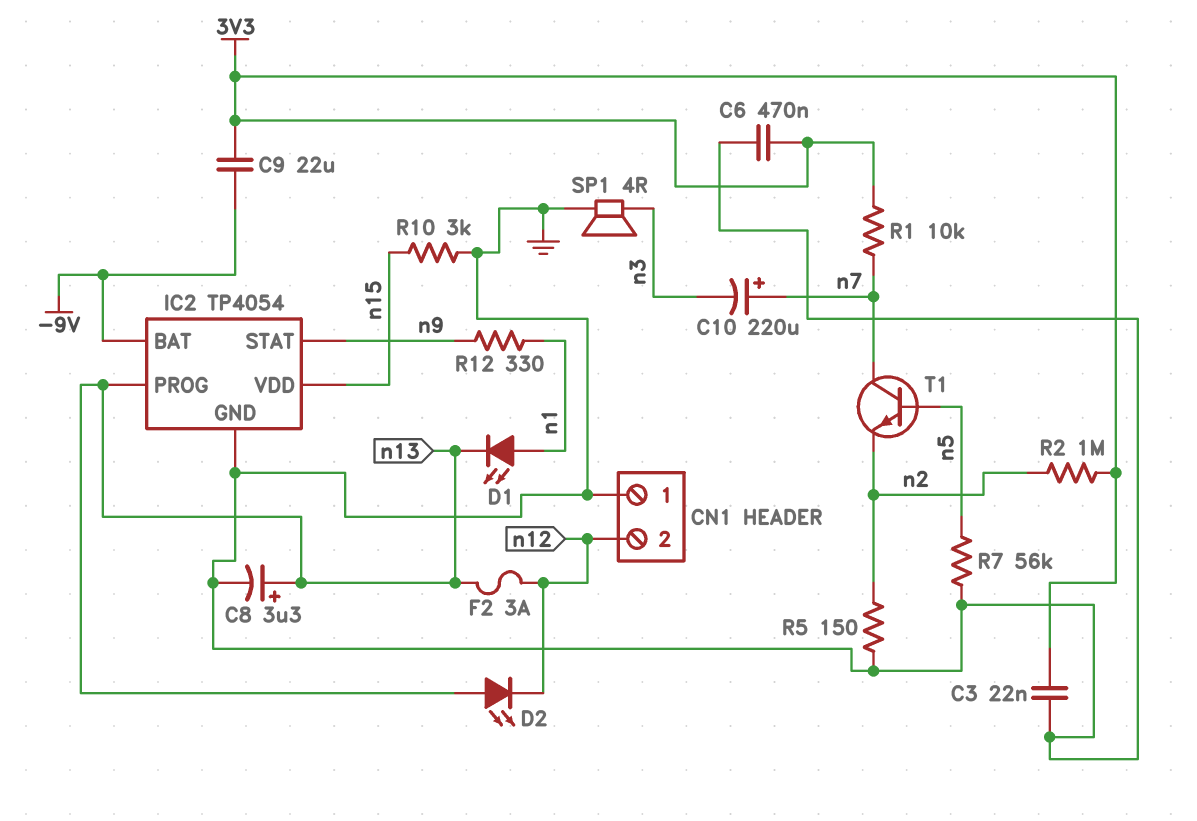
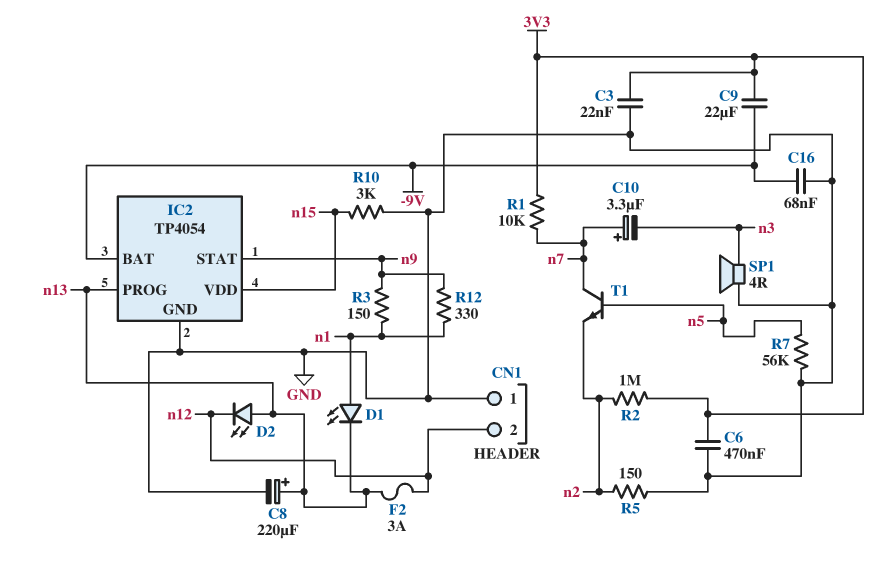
C8: 3.3uF (plus n13, minus GND) -> 220uF (plus n13, minus GND)
C10: 220uF (plus n7, minus n3) -> 3.3uF (plus n7, minus n3)
C16: none -> 68nF (-9V, GND)
R3: none -> 150 (n1, n9)

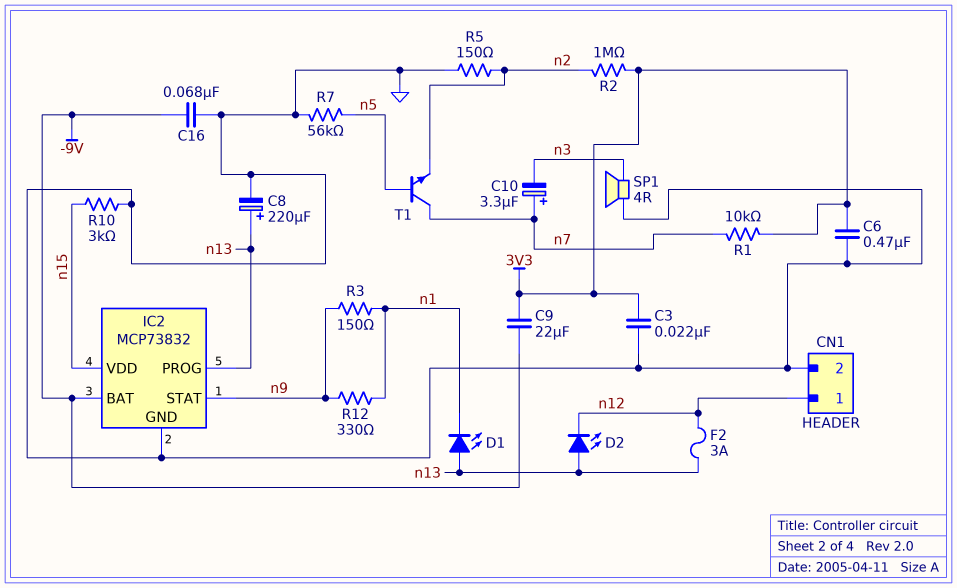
CN1 pin 1: GND -> n12
CN1 pin 2: n12 -> GND
D1: LED (A n1, K n13) -> LED (A n13, K n1)
IC2: TP4054 -> MCP73832

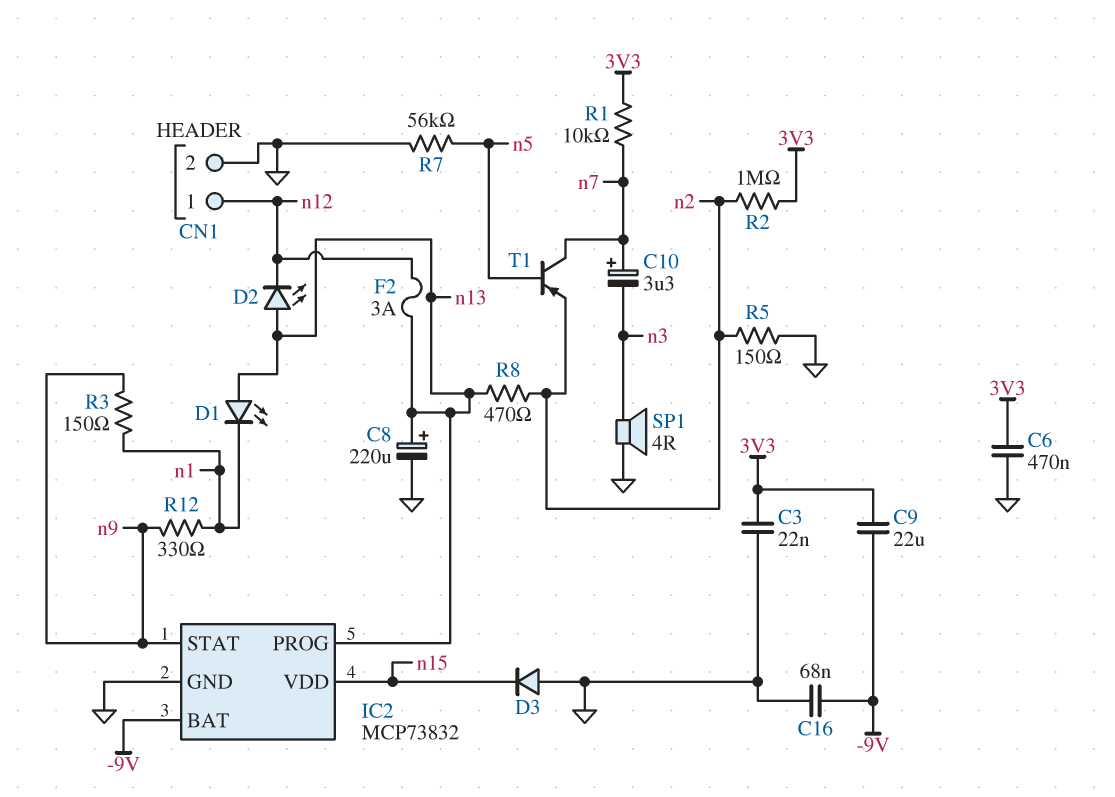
D3: none -> diode (A GND, K n15)
R8: none -> 470 (n2, n13)
R10: 3k (GND, n15) -> none
T1: NPN (B n5, C n7, E n2) -> PNP (B n5, C n7, E n2)

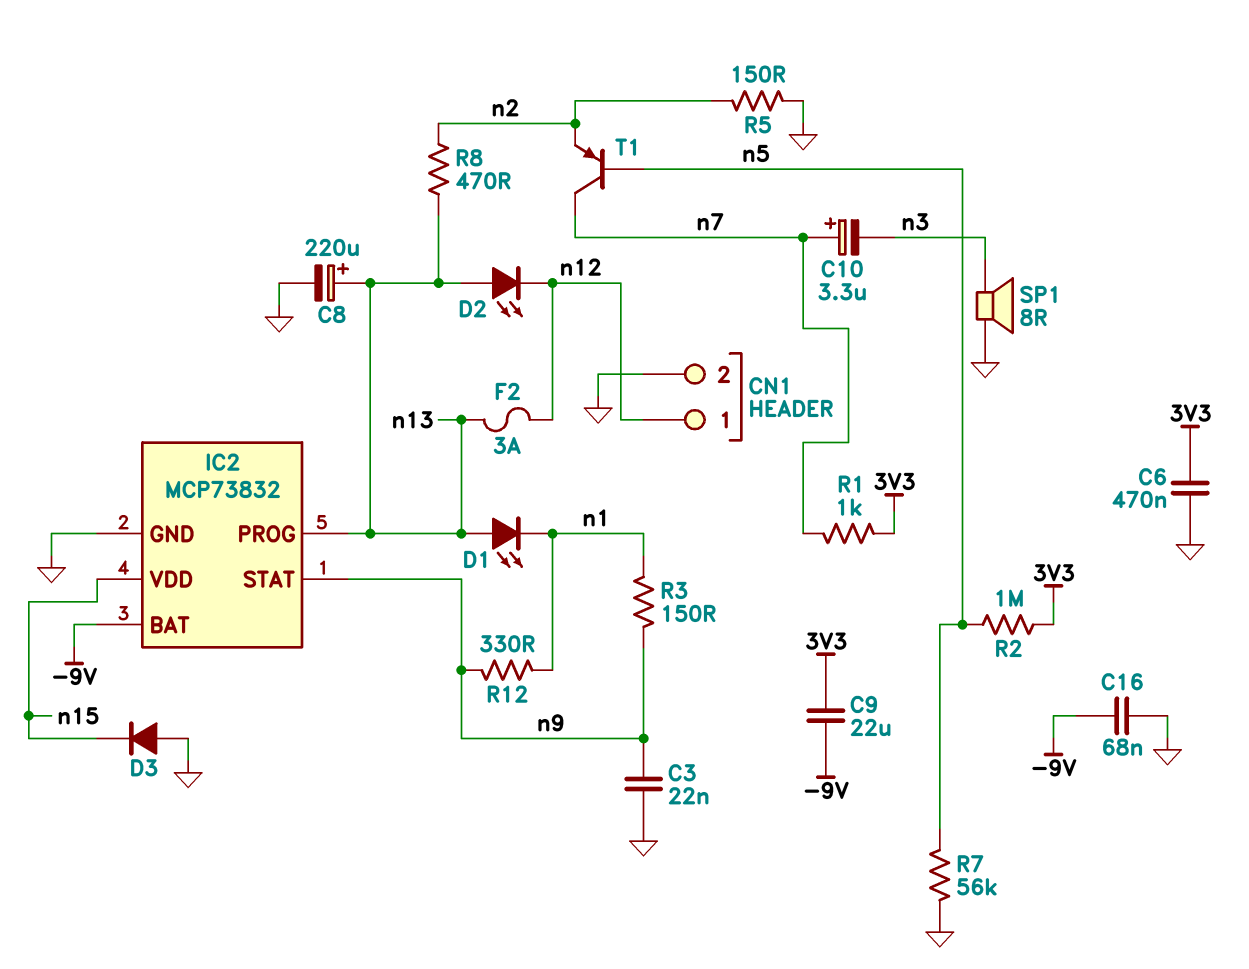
C3: 22nF (3V3, GND) -> 22nF (GND, n9)
R1: 10k (3V3, n7) -> 1k (3V3, n7)
R2: 1M (3V3, n2) -> 1M (3V3, n5)
SP1: speaker 4R (GND, n3) -> speaker 8R (GND, n3)

